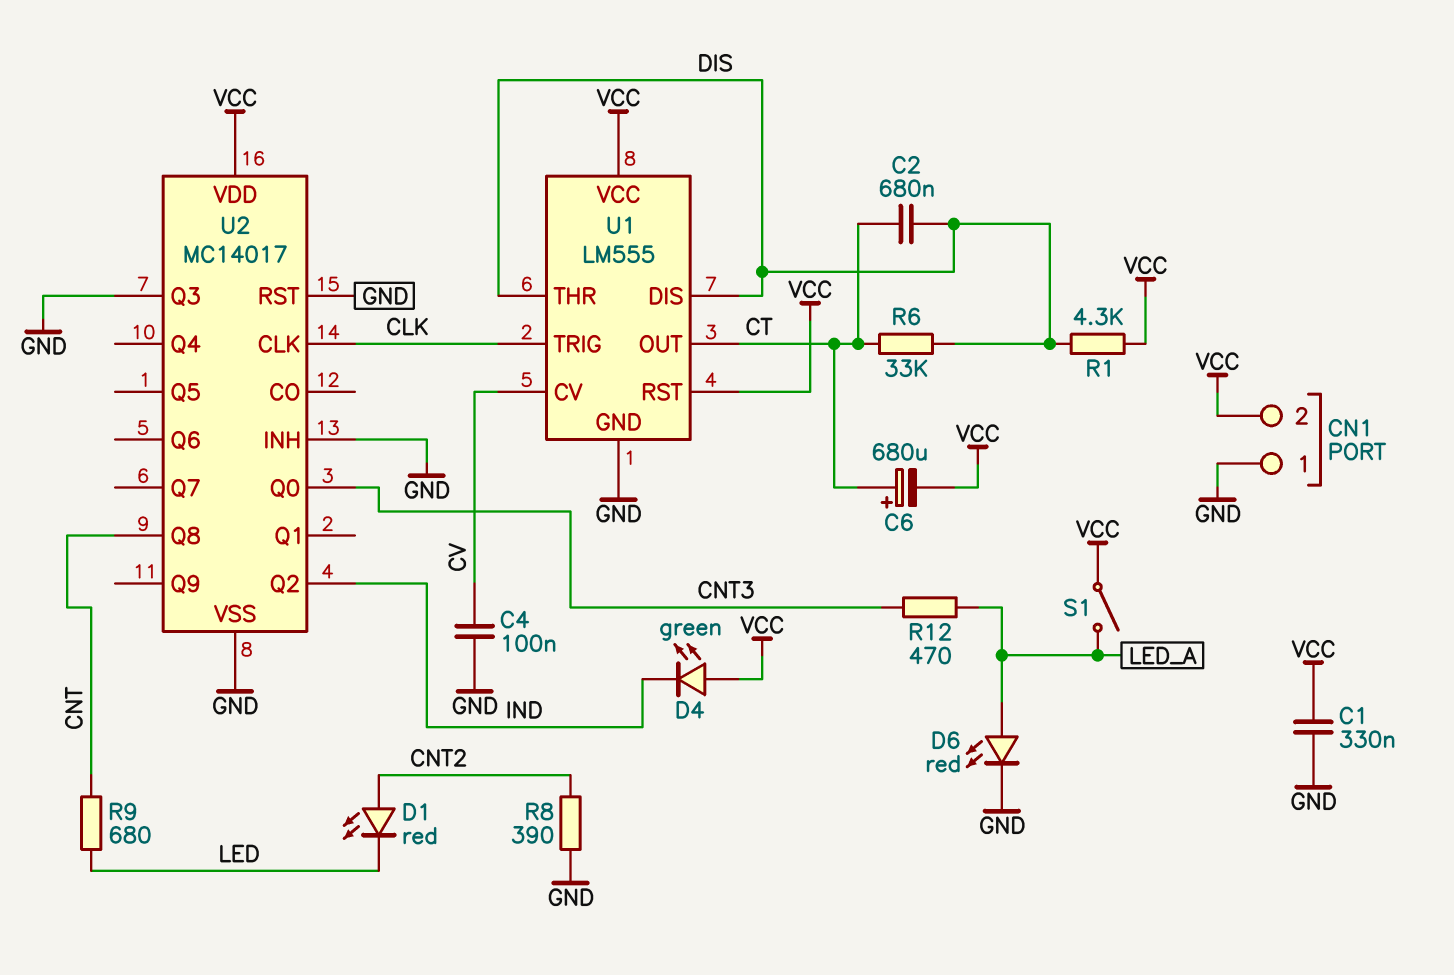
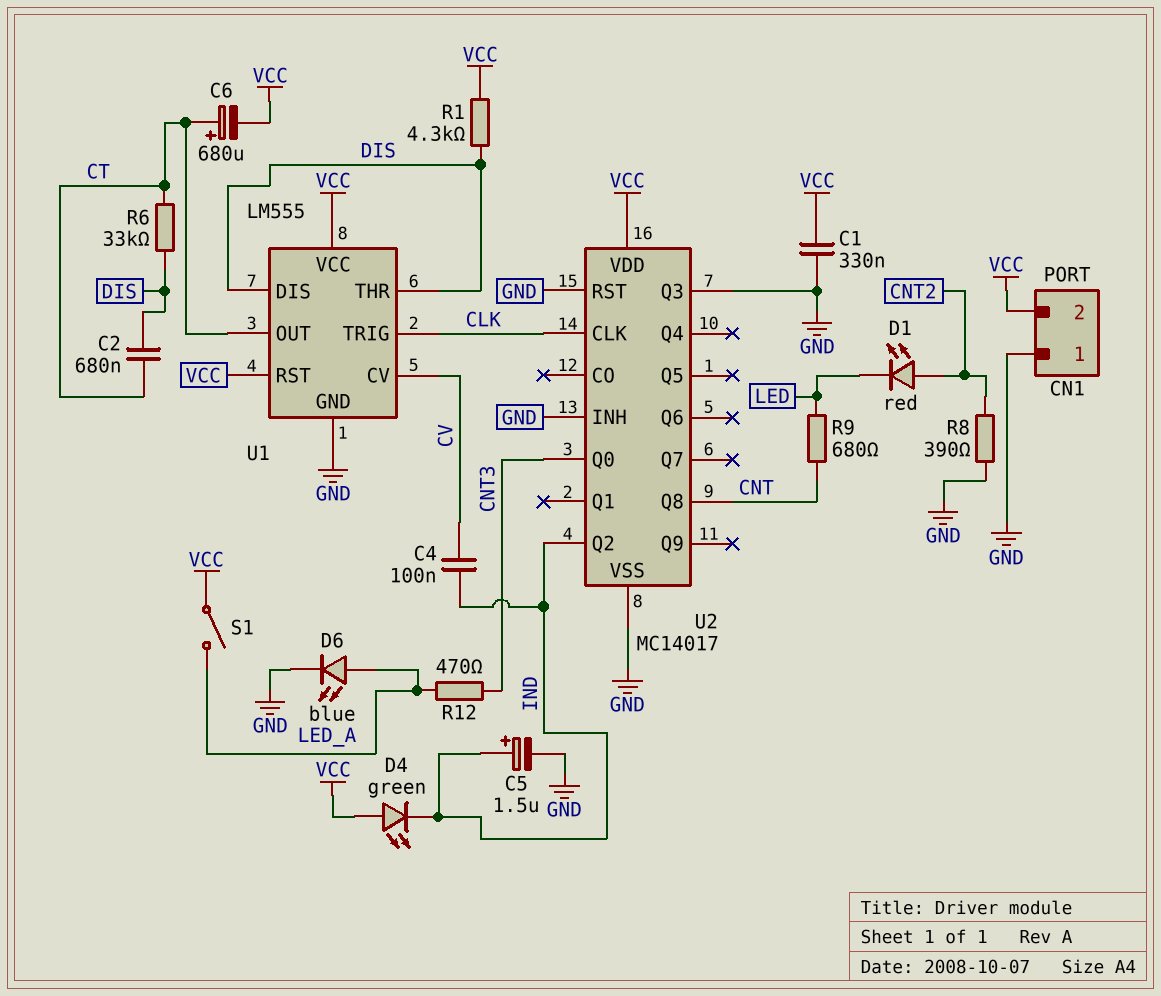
C4: 100nF (CV, GND) -> 100nF (CV, IND)
C5: none -> 1.5uF (plus IND, minus GND)
D6: LED red (A LED_A, K GND) -> LED blue (A LED_A, K GND)

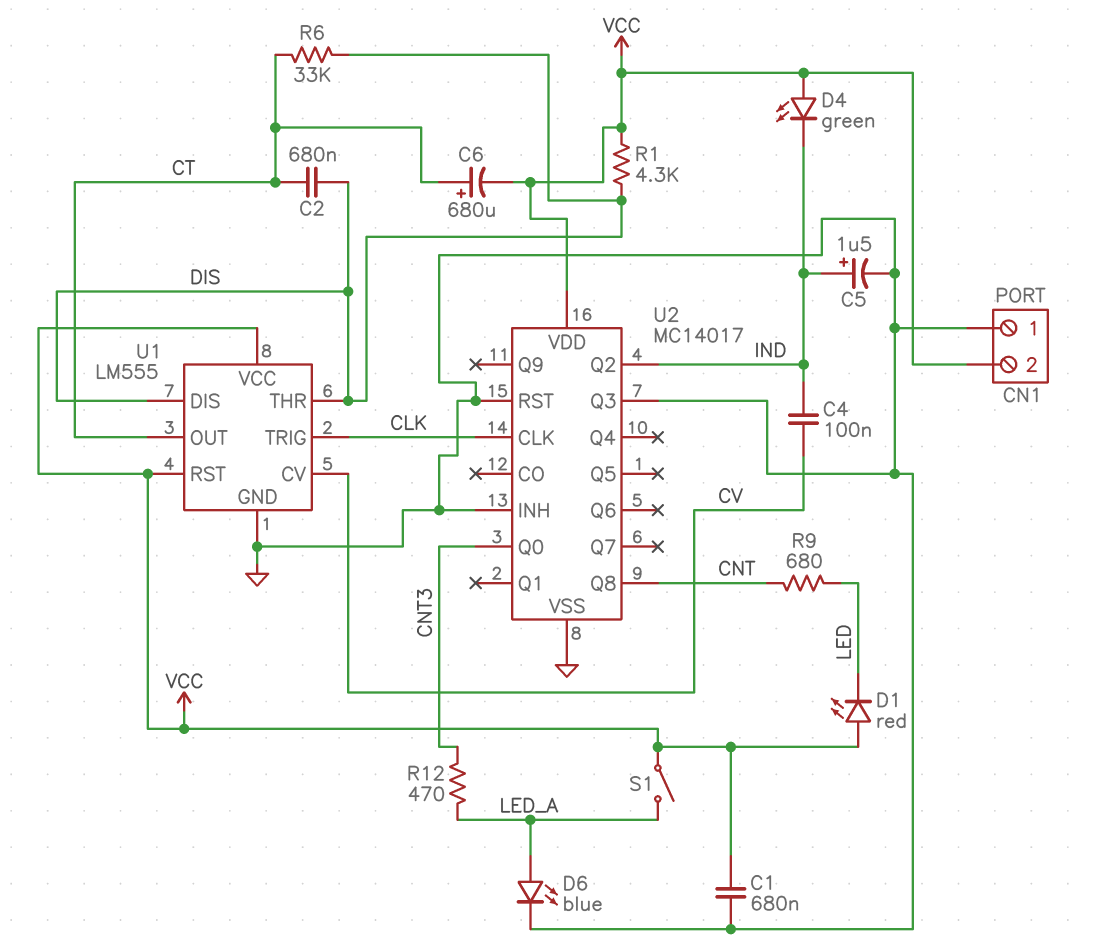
C1: 330nF (GND, VCC) -> 680nF (GND, VCC)
D1: LED red (A CNT2, K LED) -> LED red (A VCC, K LED)
R8: 390 (CNT2, GND) -> none

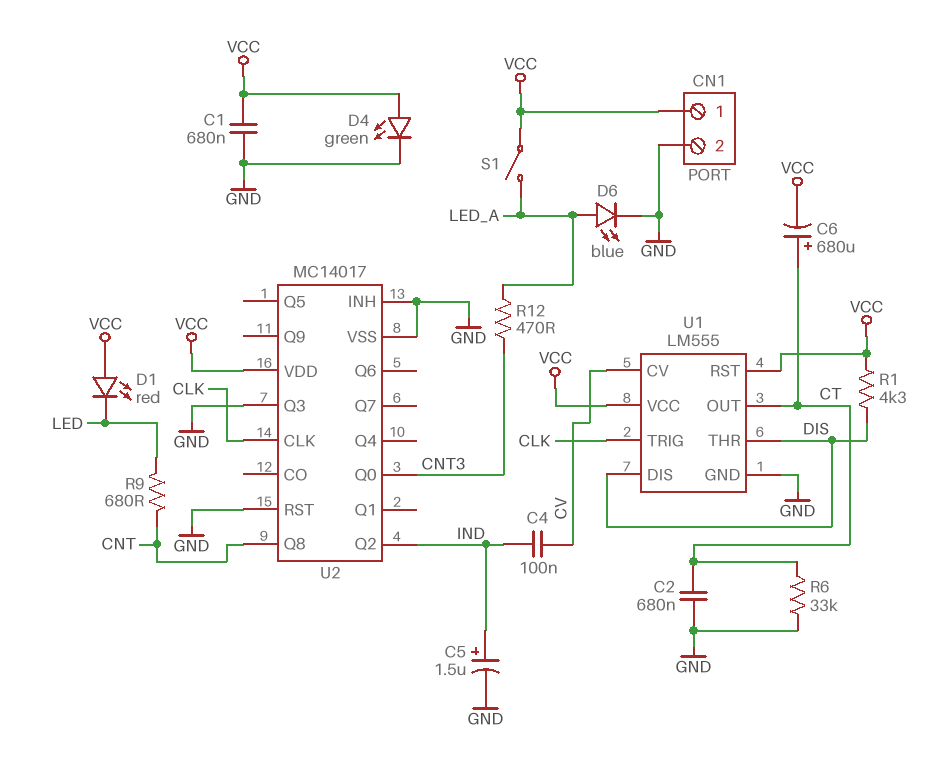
C2: 680nF (CT, DIS) -> 680nF (CT, GND)
CN1 pin 1: GND -> VCC
CN1 pin 2: VCC -> GND
D4: LED green (A VCC, K IND) -> LED green (A VCC, K GND)
R6: 33k (CT, DIS) -> 33k (CT, GND)

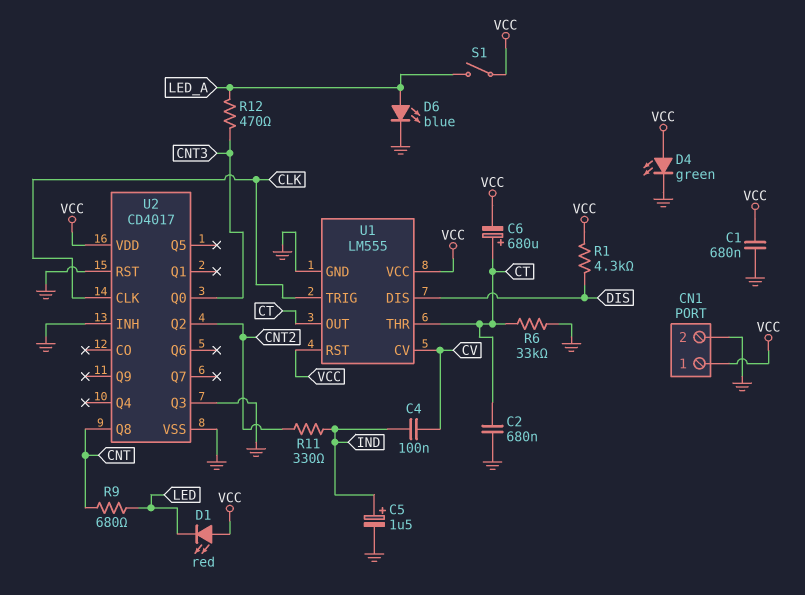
R11: none -> 330 (CNT2, IND)
U1 pin THR: DIS -> CT
U2: MC14017 -> CD4017
U2 pin Q2: IND -> CNT2

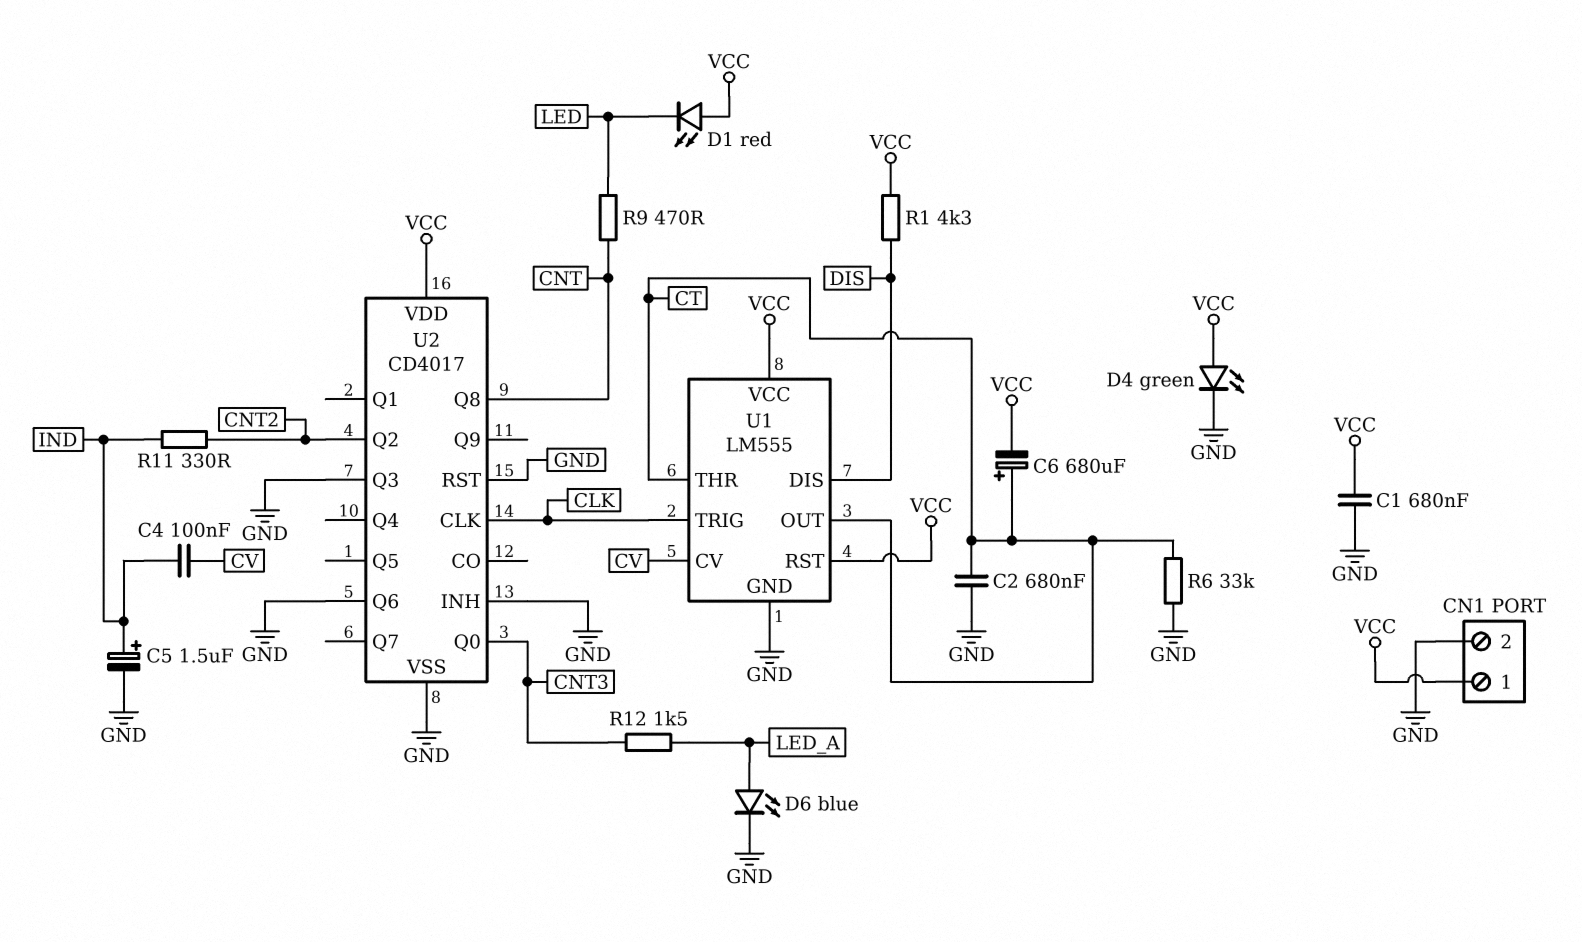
R9: 680 (CNT, LED) -> 470 (CNT, LED)
R12: 470 (CNT3, LED_A) -> 1.5k (CNT3, LED_A)
S1: switch (LED_A, VCC) -> none
U2 pin Q6: none -> GND

